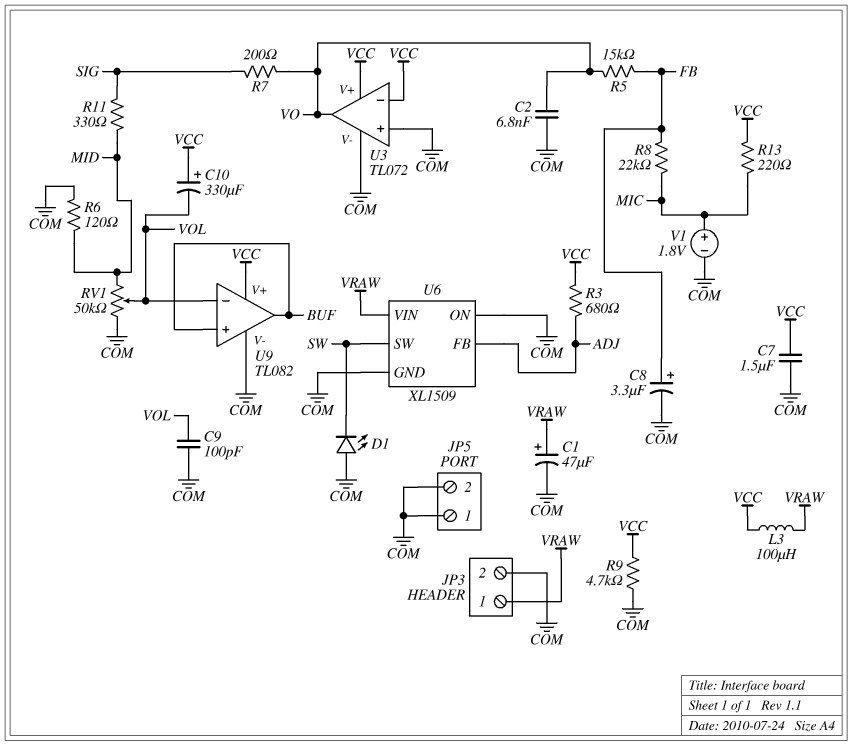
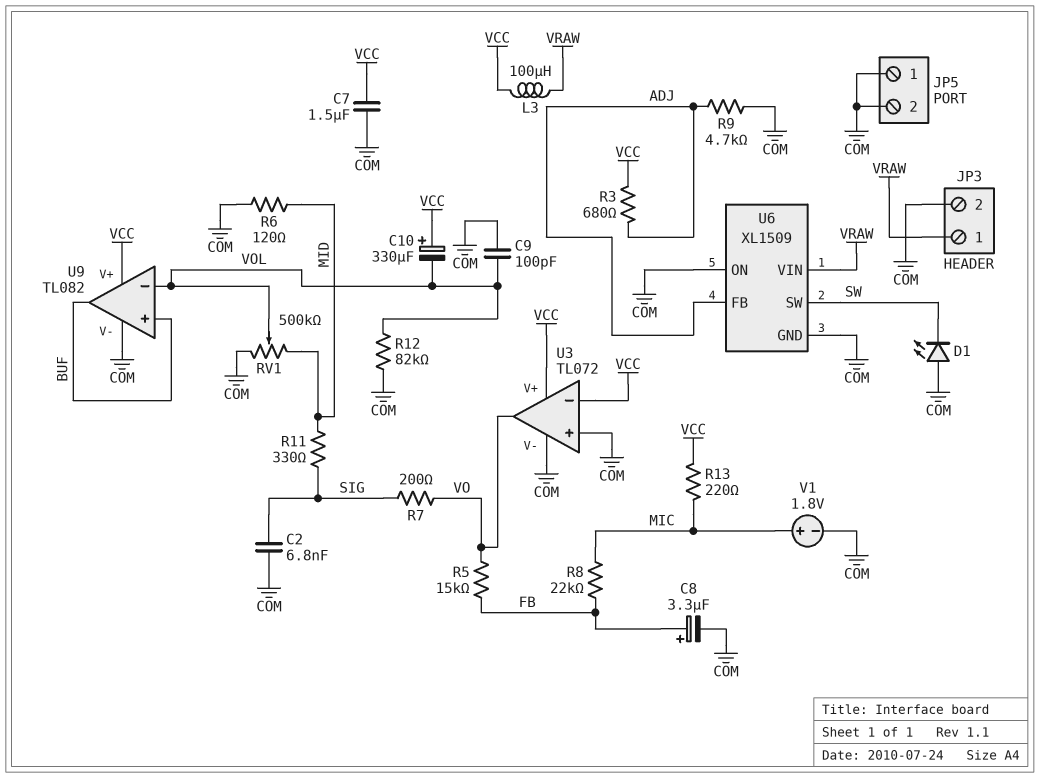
C1: 47uF (plus VRAW, minus COM) -> none
C2: 6.8nF (COM, VO) -> 6.8nF (COM, SIG)
R9: 4.7k (COM, VCC) -> 4.7k (ADJ, COM)
R12: none -> 82k (COM, VOL)
RV1: 50k (COM, MID, wiper VOL) -> 500k (COM, MID, wiper VOL)

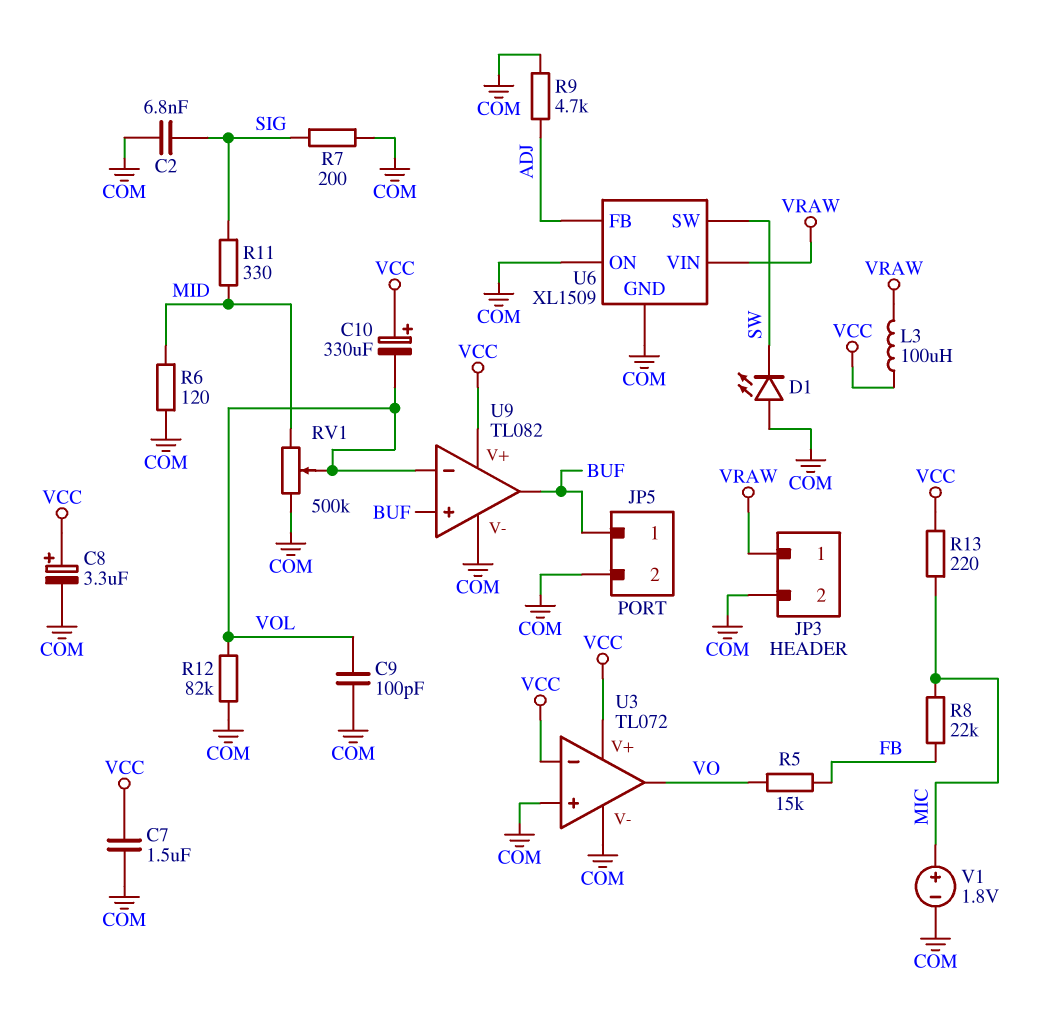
C8: 3.3uF (plus FB, minus COM) -> 3.3uF (plus VCC, minus COM)
JP5 pin 1: COM -> BUF
R3: 680 (ADJ, VCC) -> none
R7: 200 (SIG, VO) -> 200 (COM, SIG)

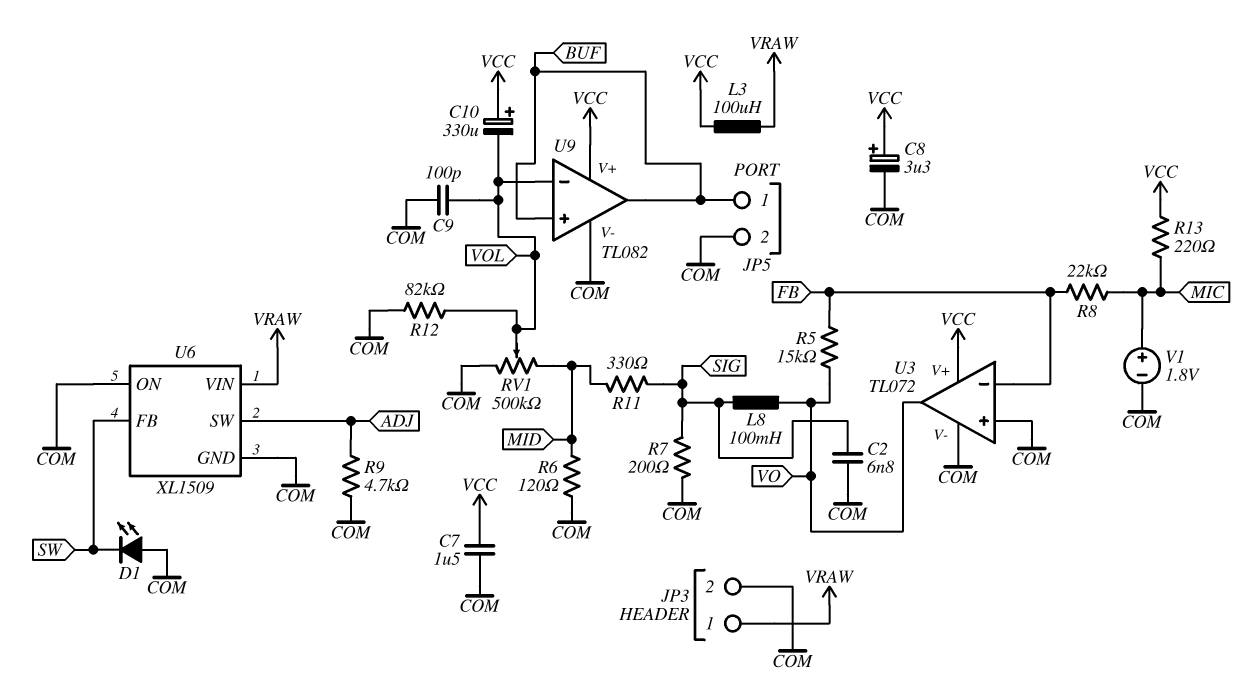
L8: none -> 100mH (SIG, VO)
U3 pin in-: VCC -> FB
U6 pin FB: ADJ -> SW
U6 pin SW: SW -> ADJ

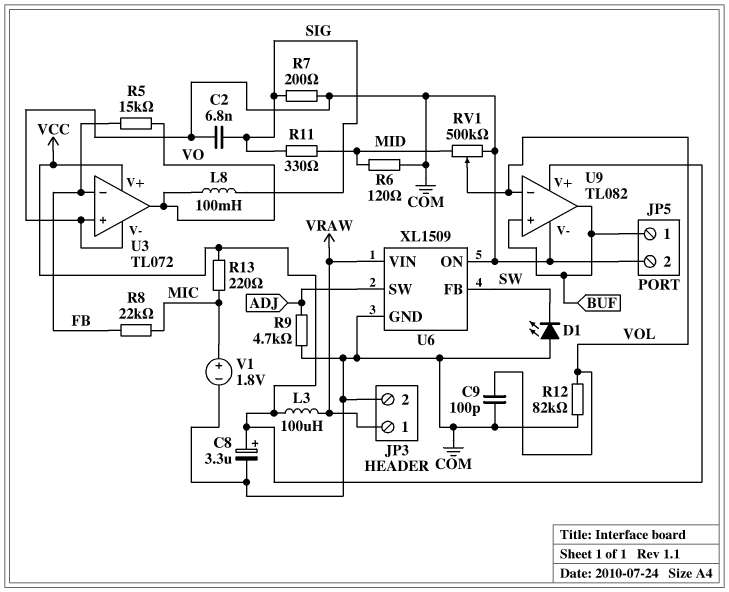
C7: 1.5uF (COM, VCC) -> none
C10: 330uF (plus VCC, minus VOL) -> none

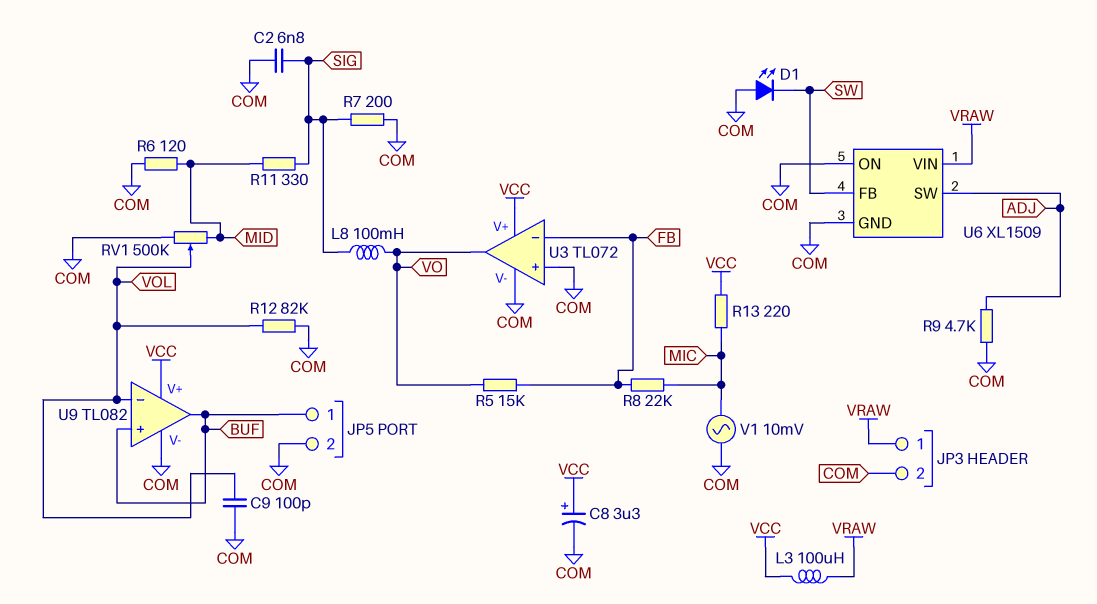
V1: 1.8V (plus MIC, minus COM) -> AC 10mV (COM, MIC)

